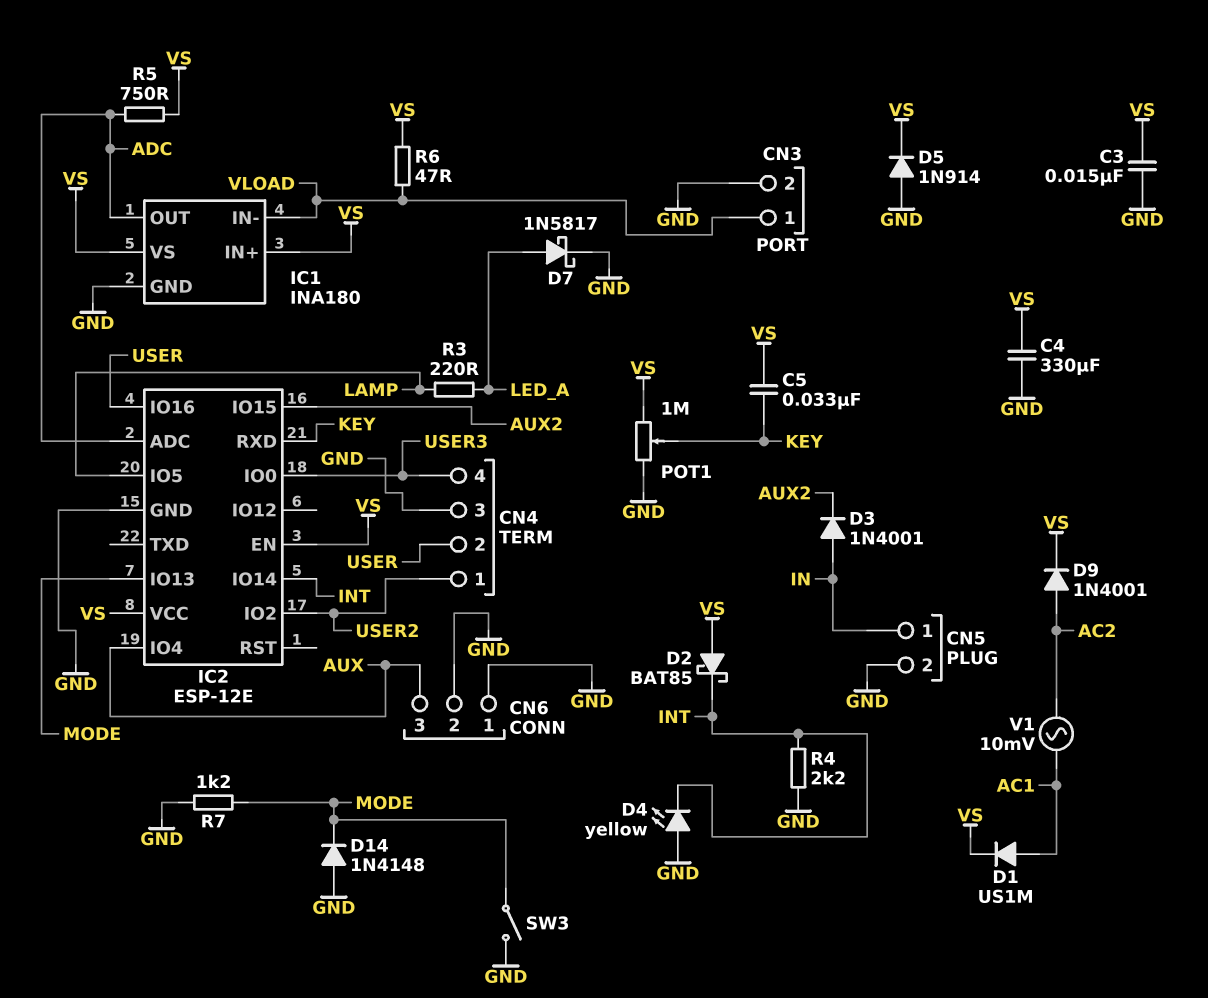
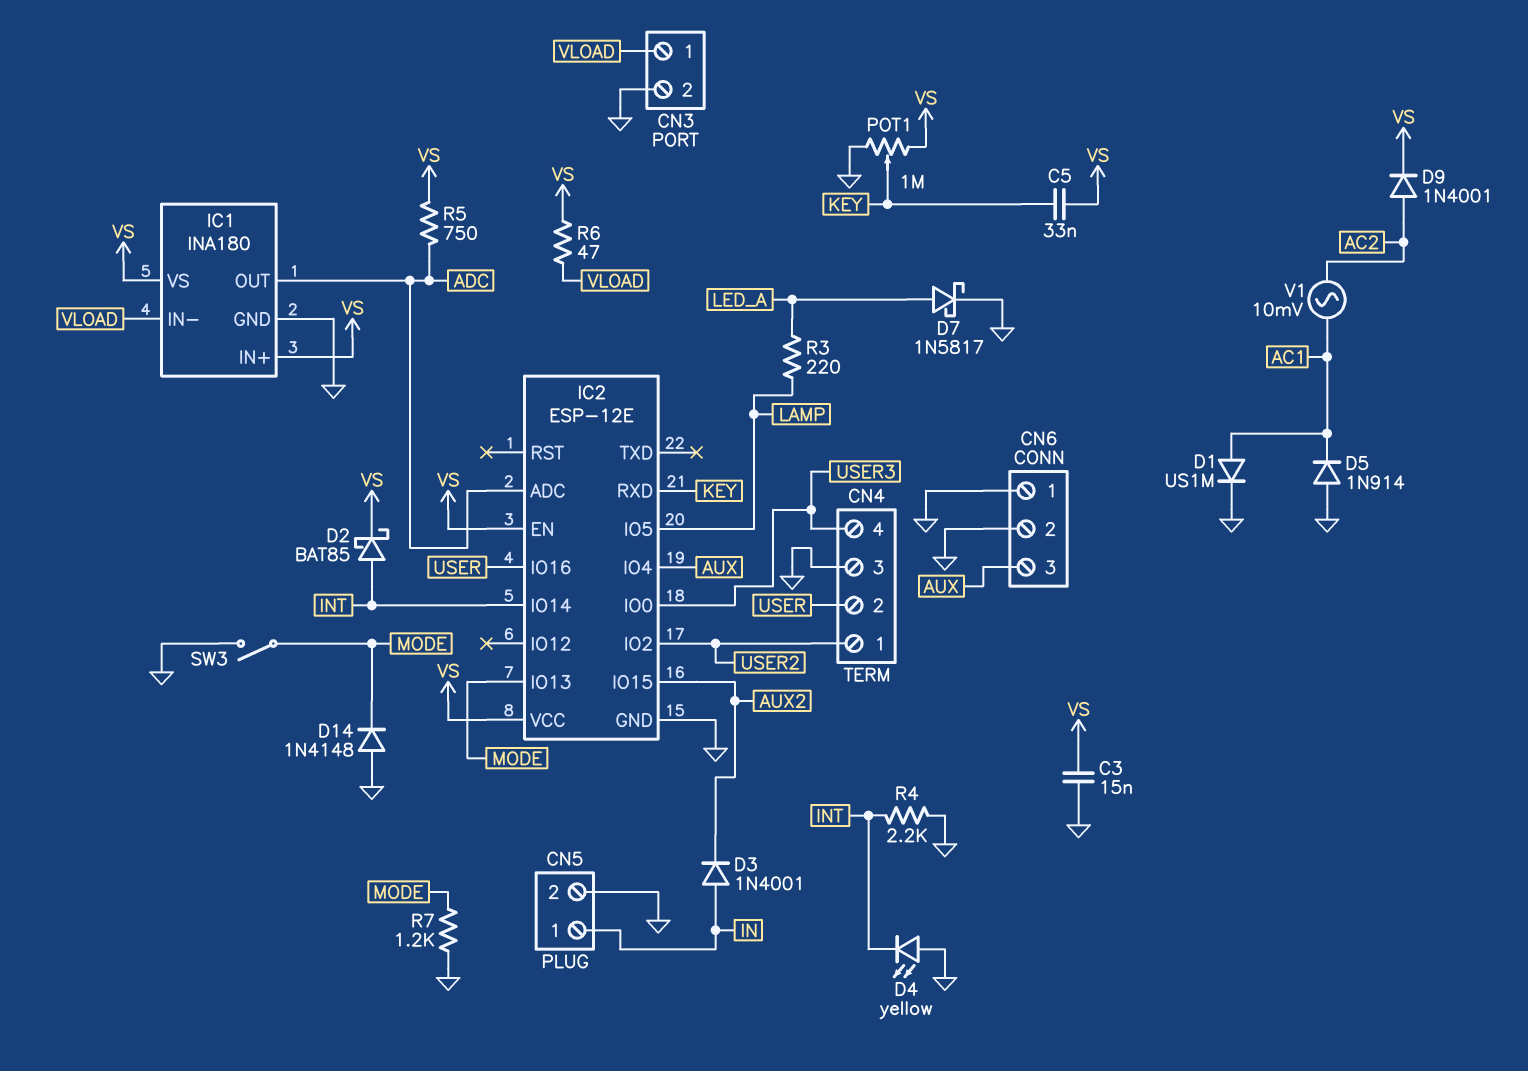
C4: 330uF (GND, VS) -> none
D1: diode US1M (A AC1, K VS) -> diode US1M (A AC1, K GND)
D2: schottky BAT85 (A VS, K INT) -> schottky BAT85 (A INT, K VS)
D5: diode 1N914 (A GND, K VS) -> diode 1N914 (A GND, K AC1)

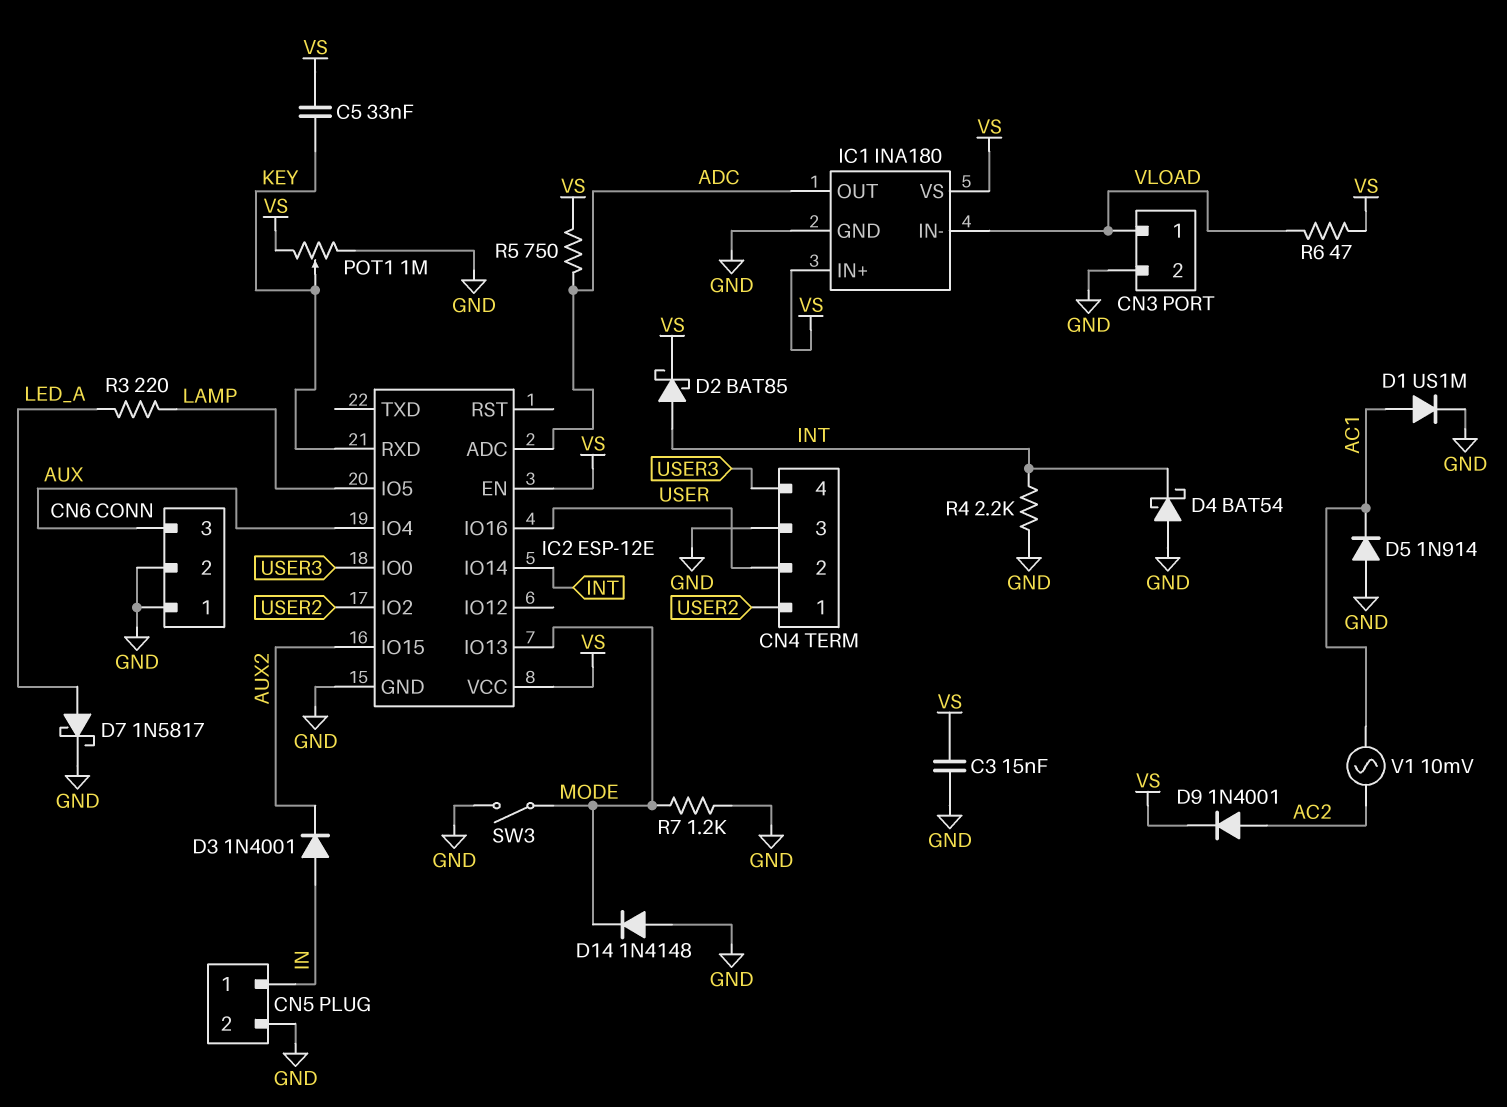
D4: LED yellow (A GND, K INT) -> schottky BAT54 (A GND, K INT)

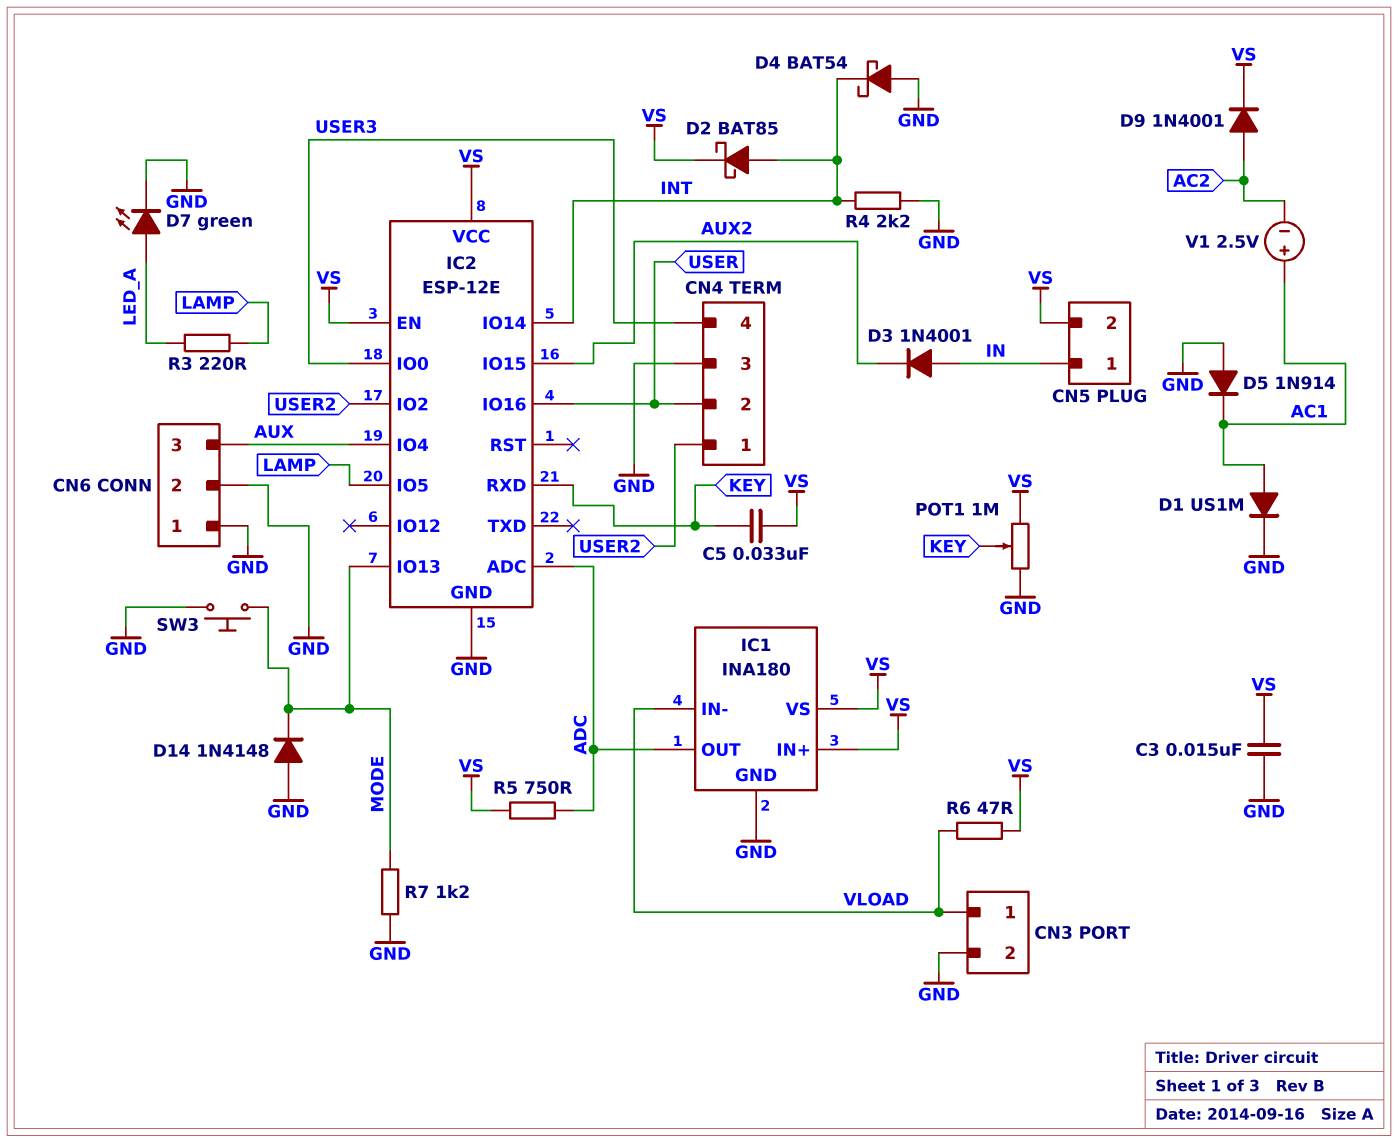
CN5 pin 2: GND -> VS
D7: schottky 1N5817 (A LED_A, K GND) -> LED green (A LED_A, K GND)
SW3: switch (GND, MODE) -> button (GND, MODE)
V1: AC 10mV (AC1, AC2) -> 2.5V (plus AC1, minus AC2)

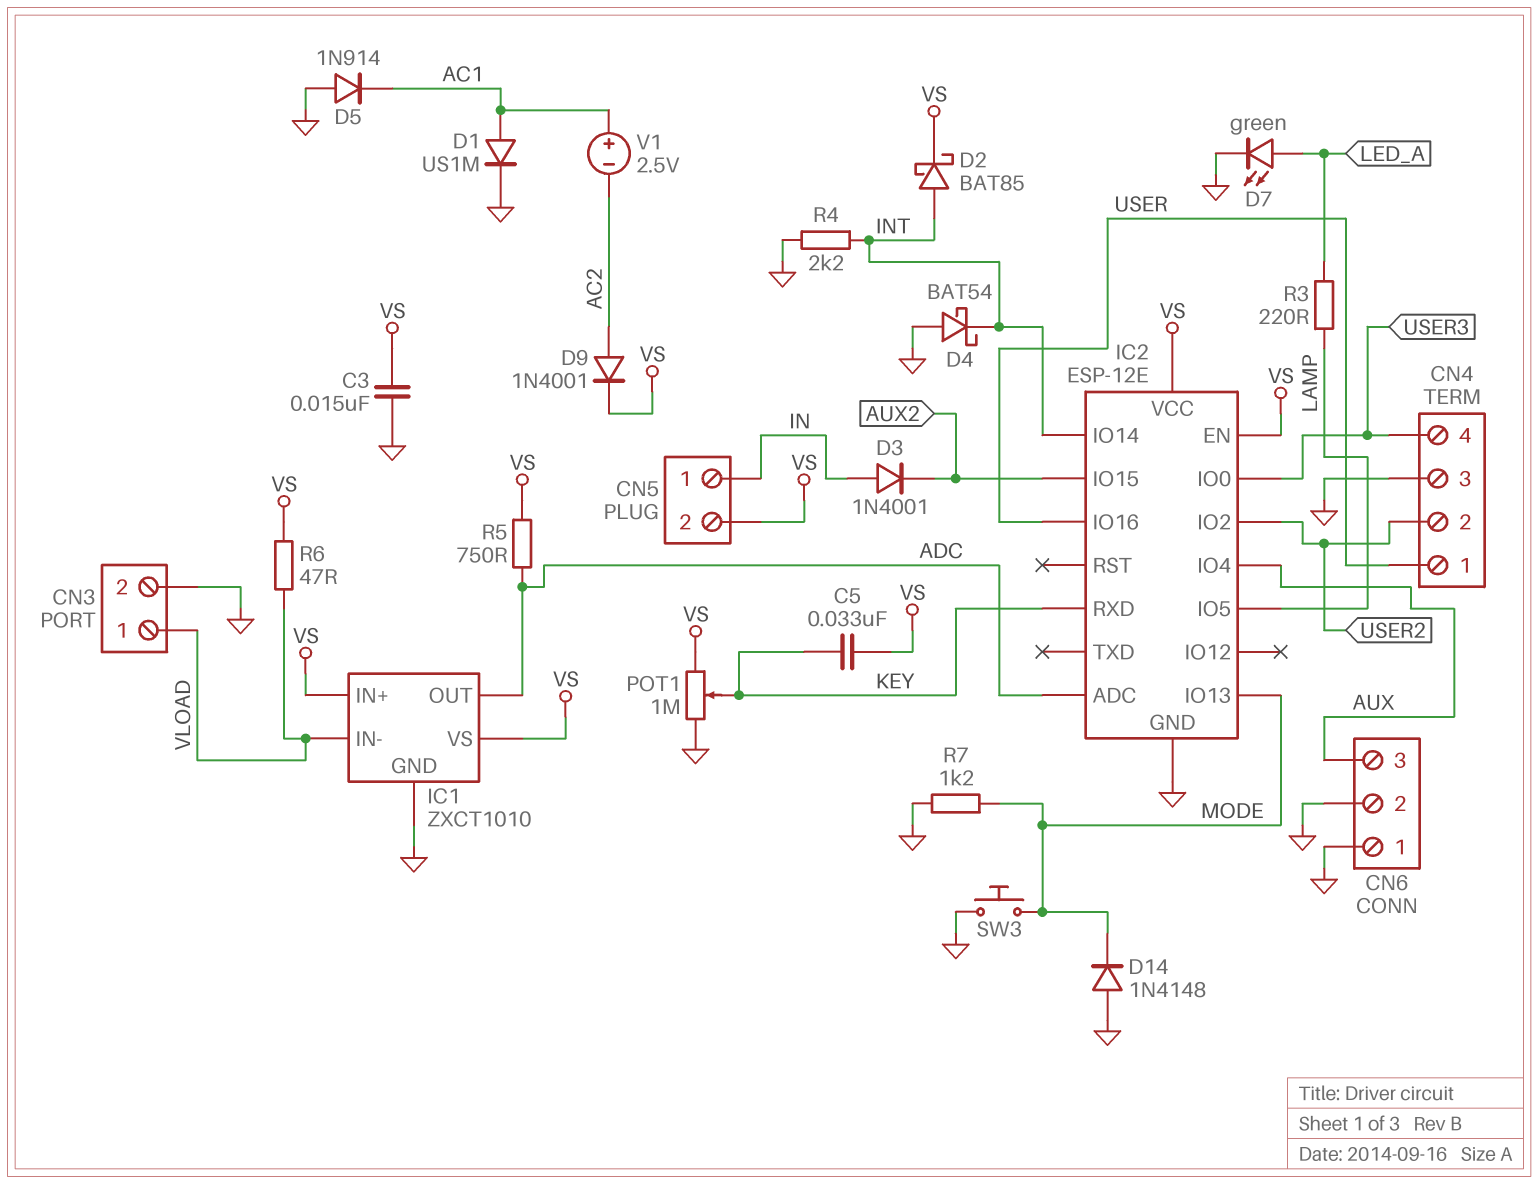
CN4 pin 1: USER2 -> USER
CN4 pin 2: USER -> USER2
IC1: INA180 -> ZXCT1010

